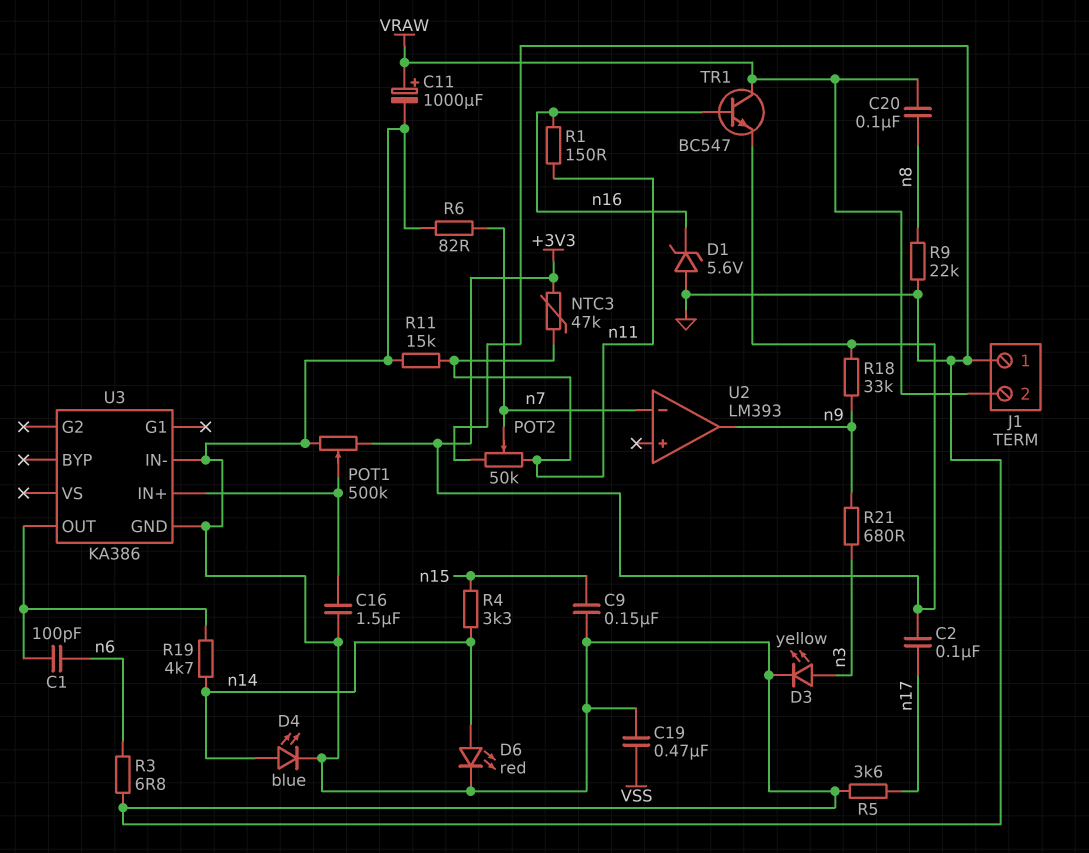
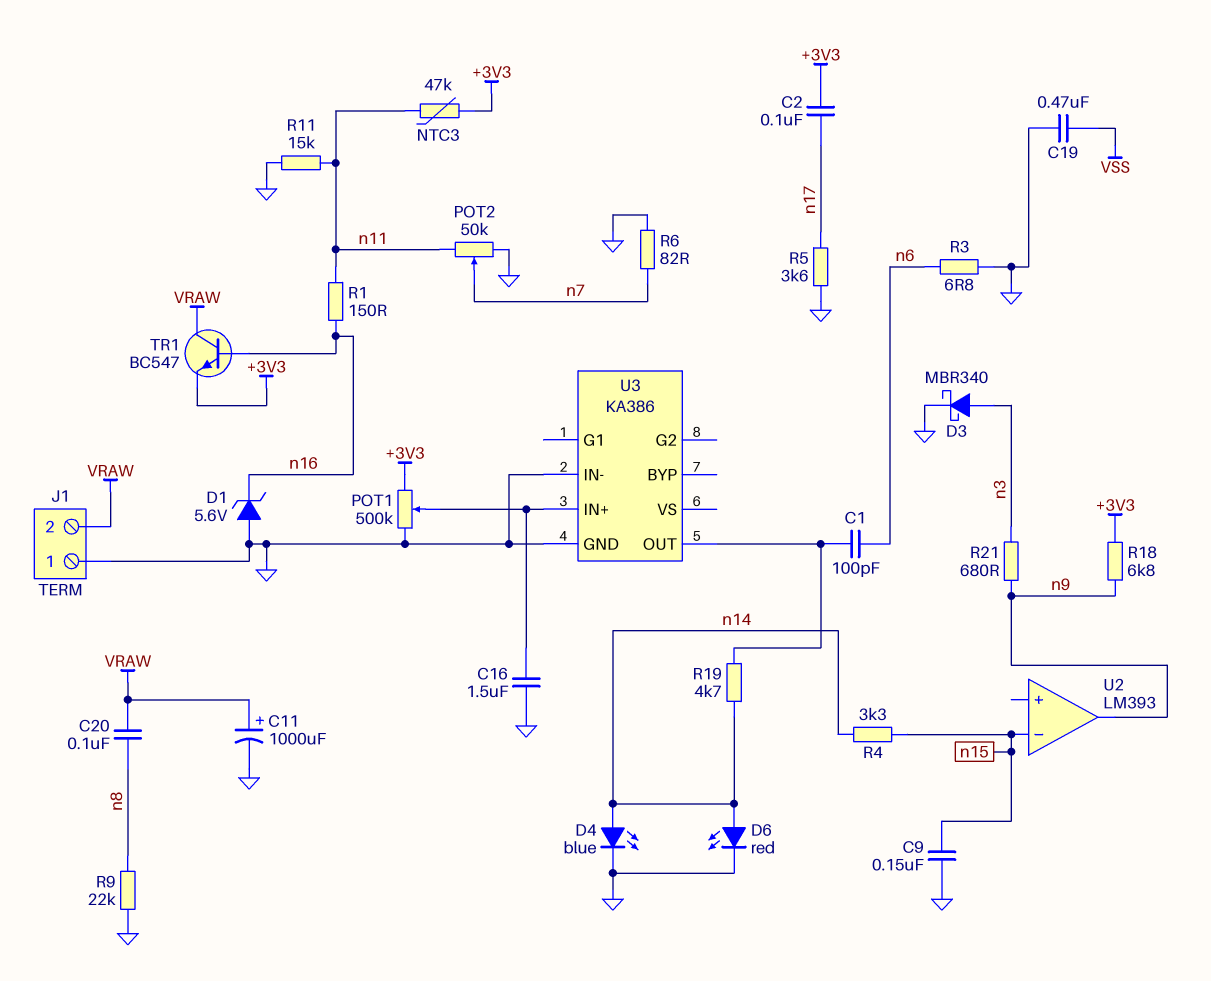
D3: LED yellow (A n3, K GND) -> schottky MBR340 (A n3, K GND)
R18: 33k (+3V3, n9) -> 6.8k (+3V3, n9)
U2 pin in-: n7 -> n15

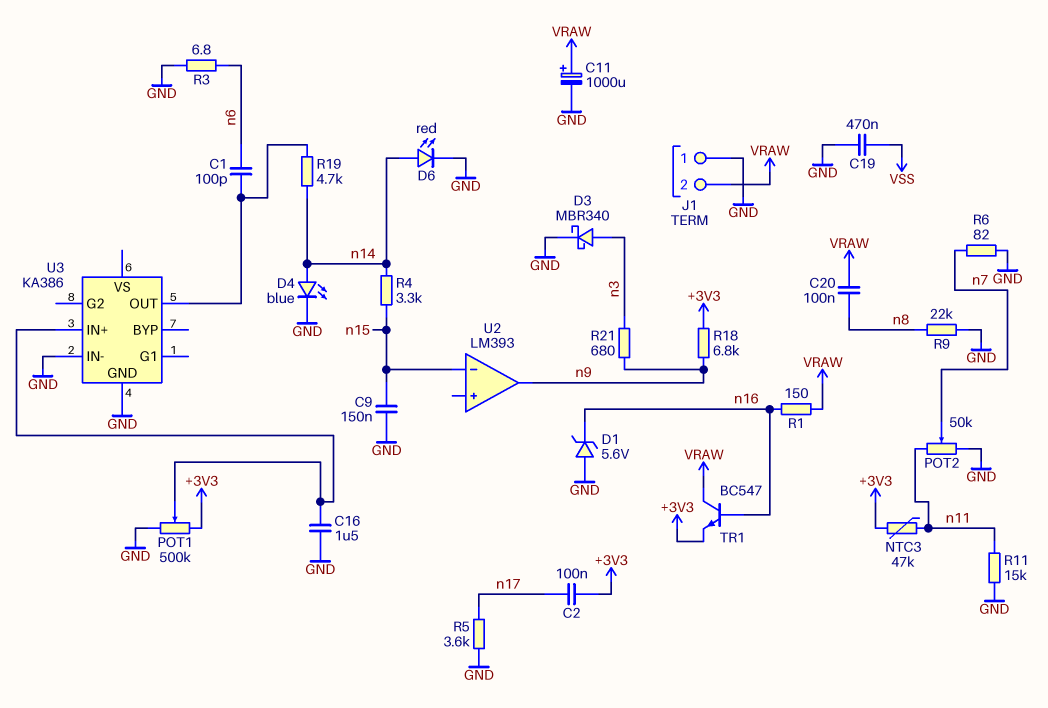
R1: 150 (n11, n16) -> 150 (VRAW, n16)

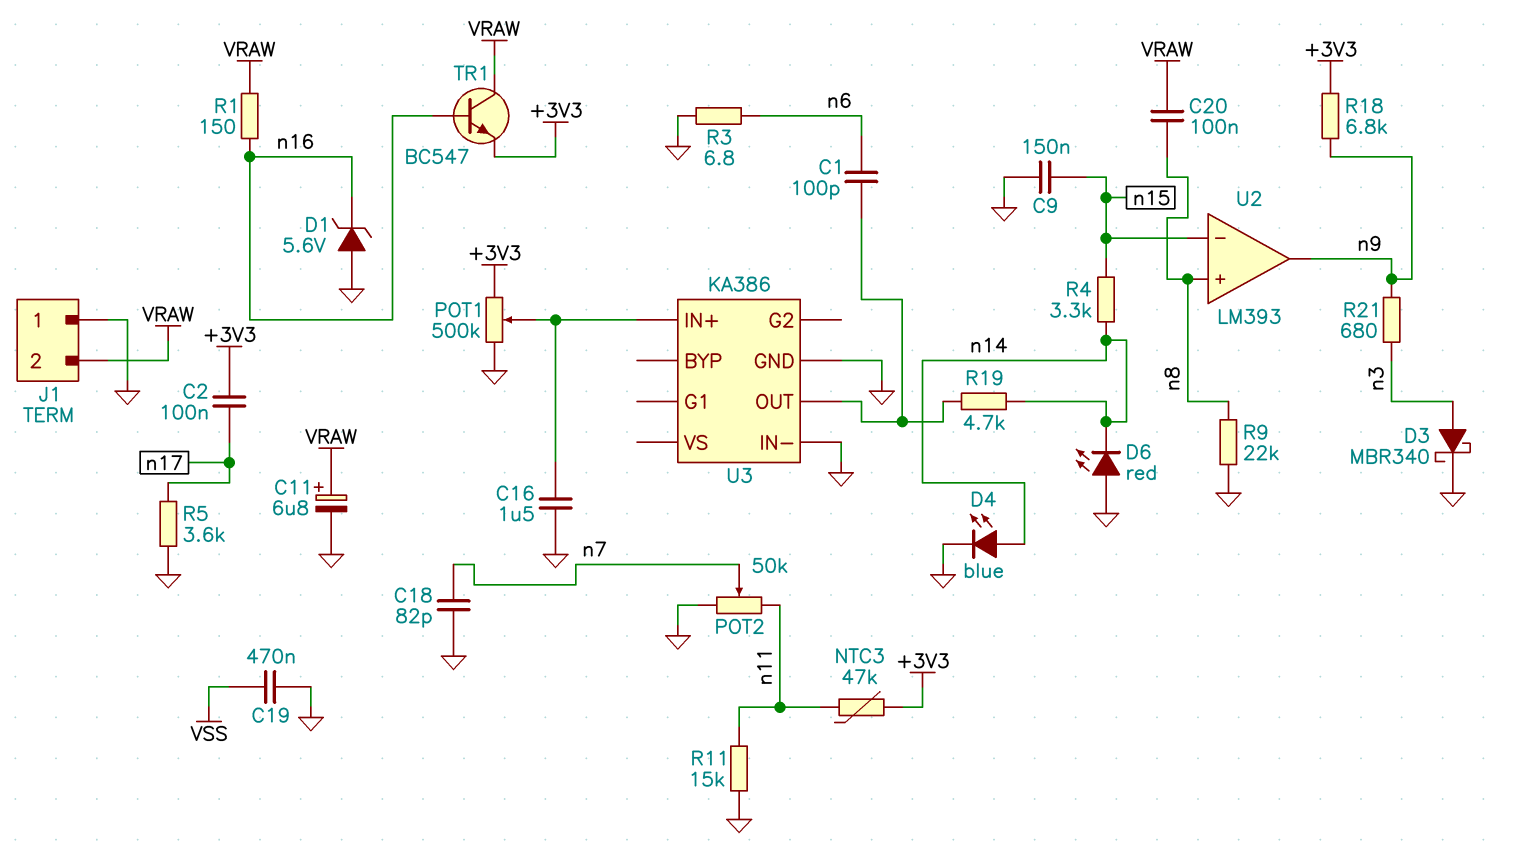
C11: 1000uF (plus VRAW, minus GND) -> 6.8uF (plus VRAW, minus GND)
C18: none -> 82pF (GND, n7)
D6: LED red (A n14, K GND) -> LED red (A GND, K n14)
R6: 82 (GND, n7) -> none
U2 pin in+: none -> n8

